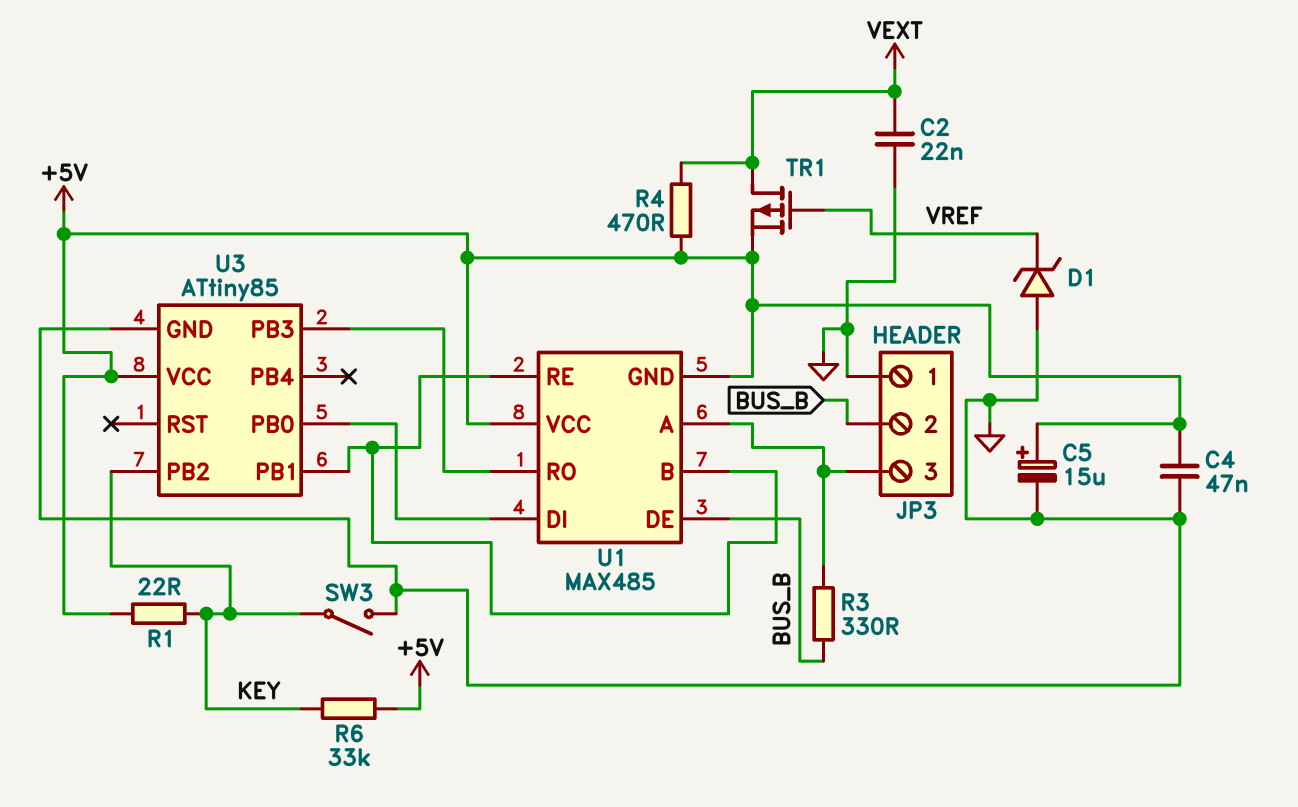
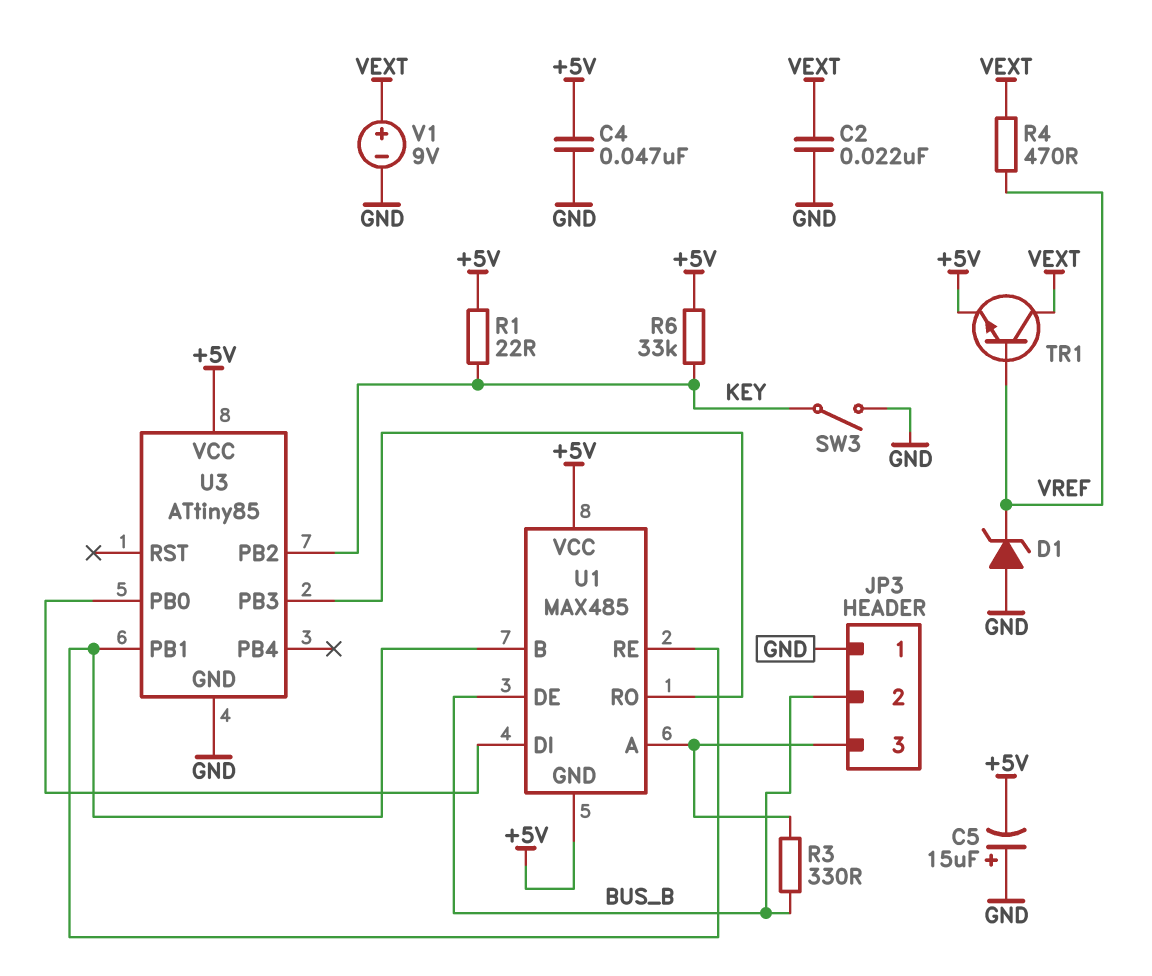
C5: 15uF (plus +5V, minus GND) -> 15uF (plus GND, minus +5V)
R4: 470 (+5V, VEXT) -> 470 (VEXT, VREF)
TR1: PMOS (G VREF, D VEXT, S +5V) -> NPN (B VREF, C VEXT, E +5V)
V1: none -> 9V (plus VEXT, minus GND)

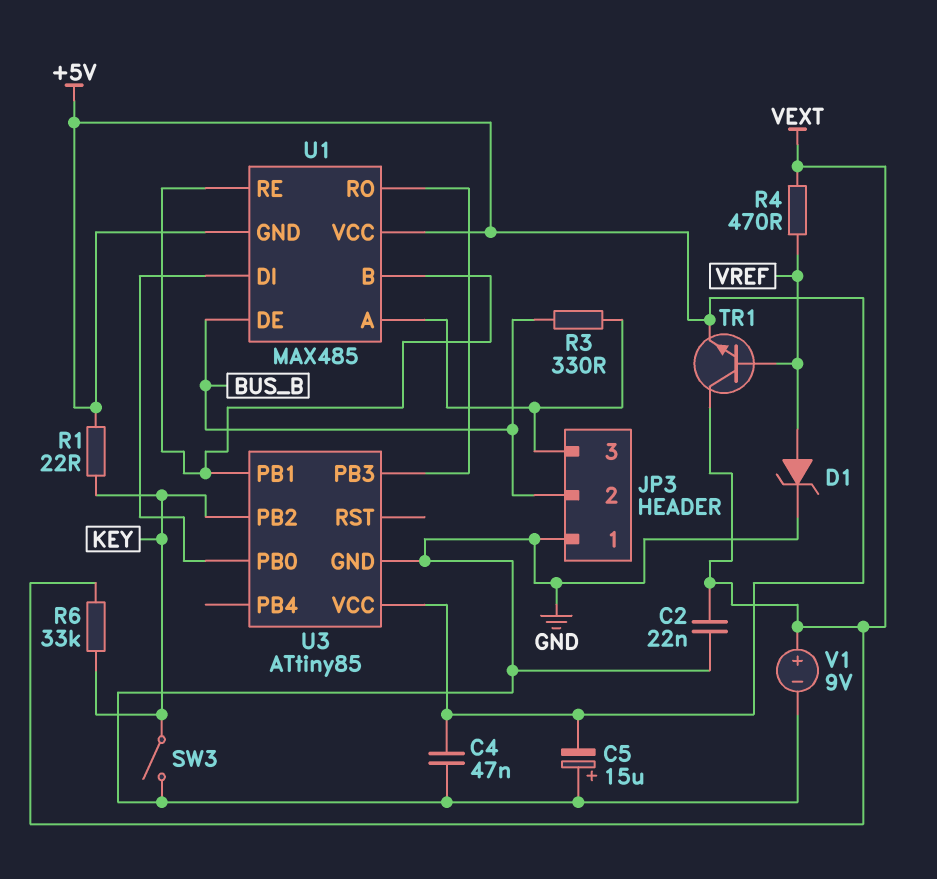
D1: zener (A GND, K VREF) -> zener (A VREF, K GND)
R6: 33k (+5V, KEY) -> 33k (KEY, VEXT)

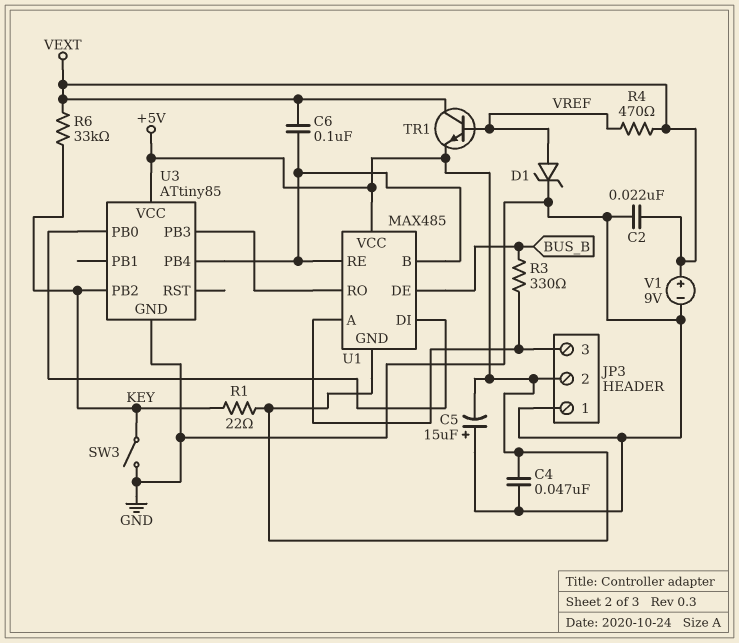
C6: none -> 100nF (U1/B, VEXT)
JP3 pin 2: BUS_B -> +5V
U3 pin PB1: U1/B -> none
U3 pin PB4: none -> U1/B

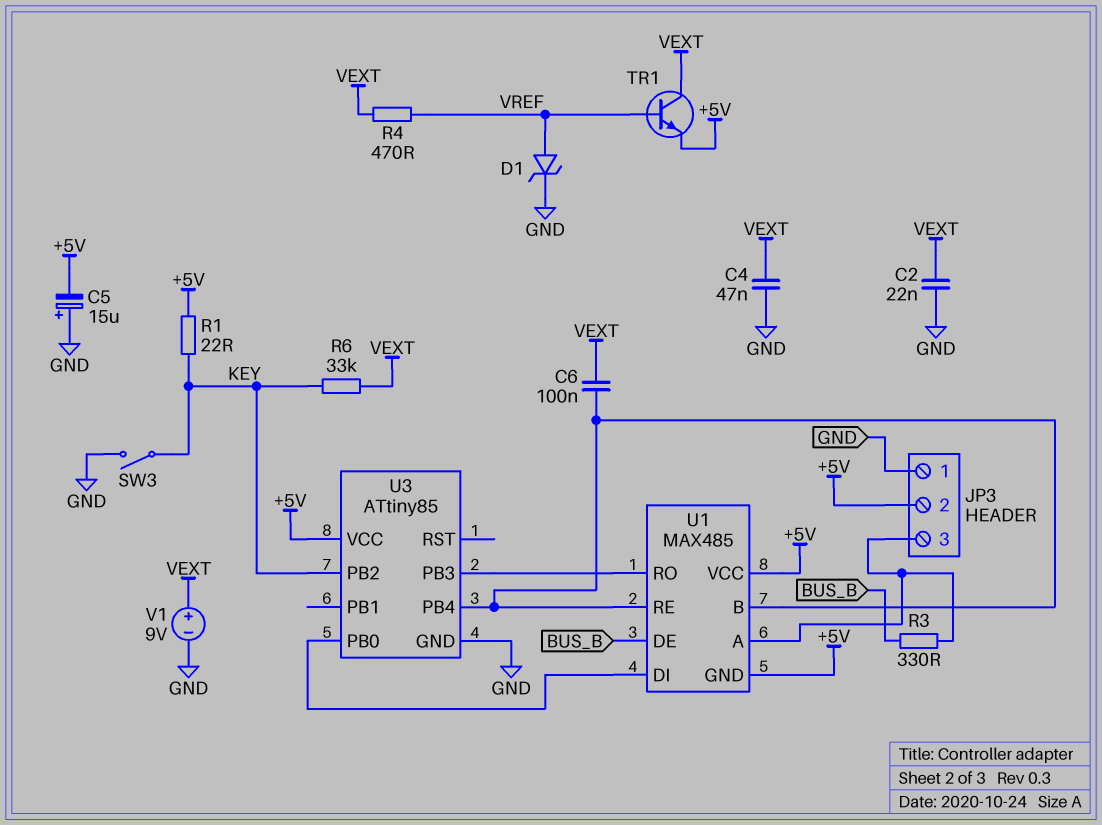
C4: 47nF (+5V, GND) -> 47nF (GND, VEXT)

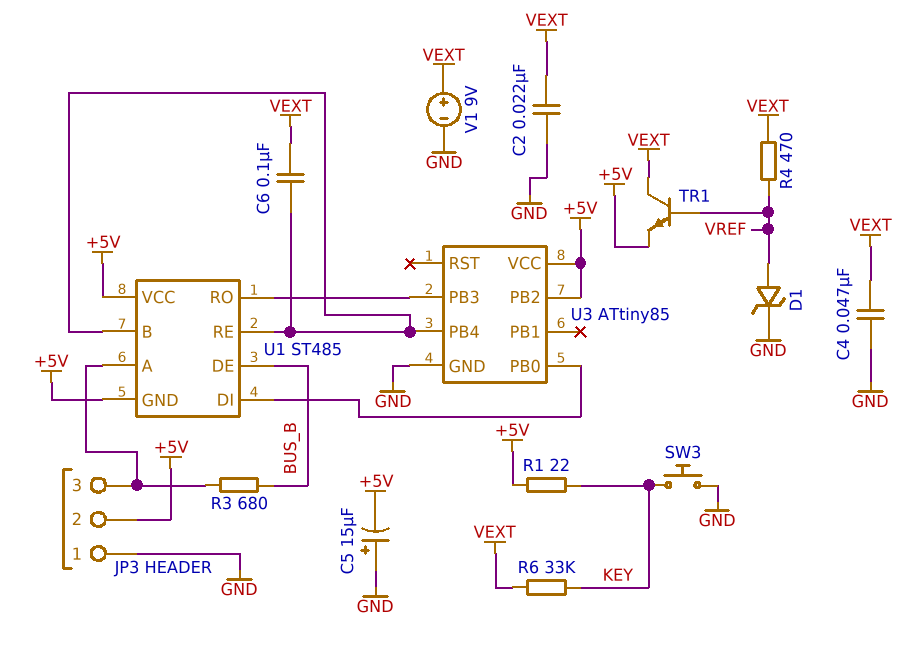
R3: 330 (BUS_B, JP3/3) -> 680 (BUS_B, JP3/3)
SW3: switch (GND, KEY) -> button (GND, KEY)
U1: MAX485 -> ST485
U3 pin PB2: KEY -> +5V

